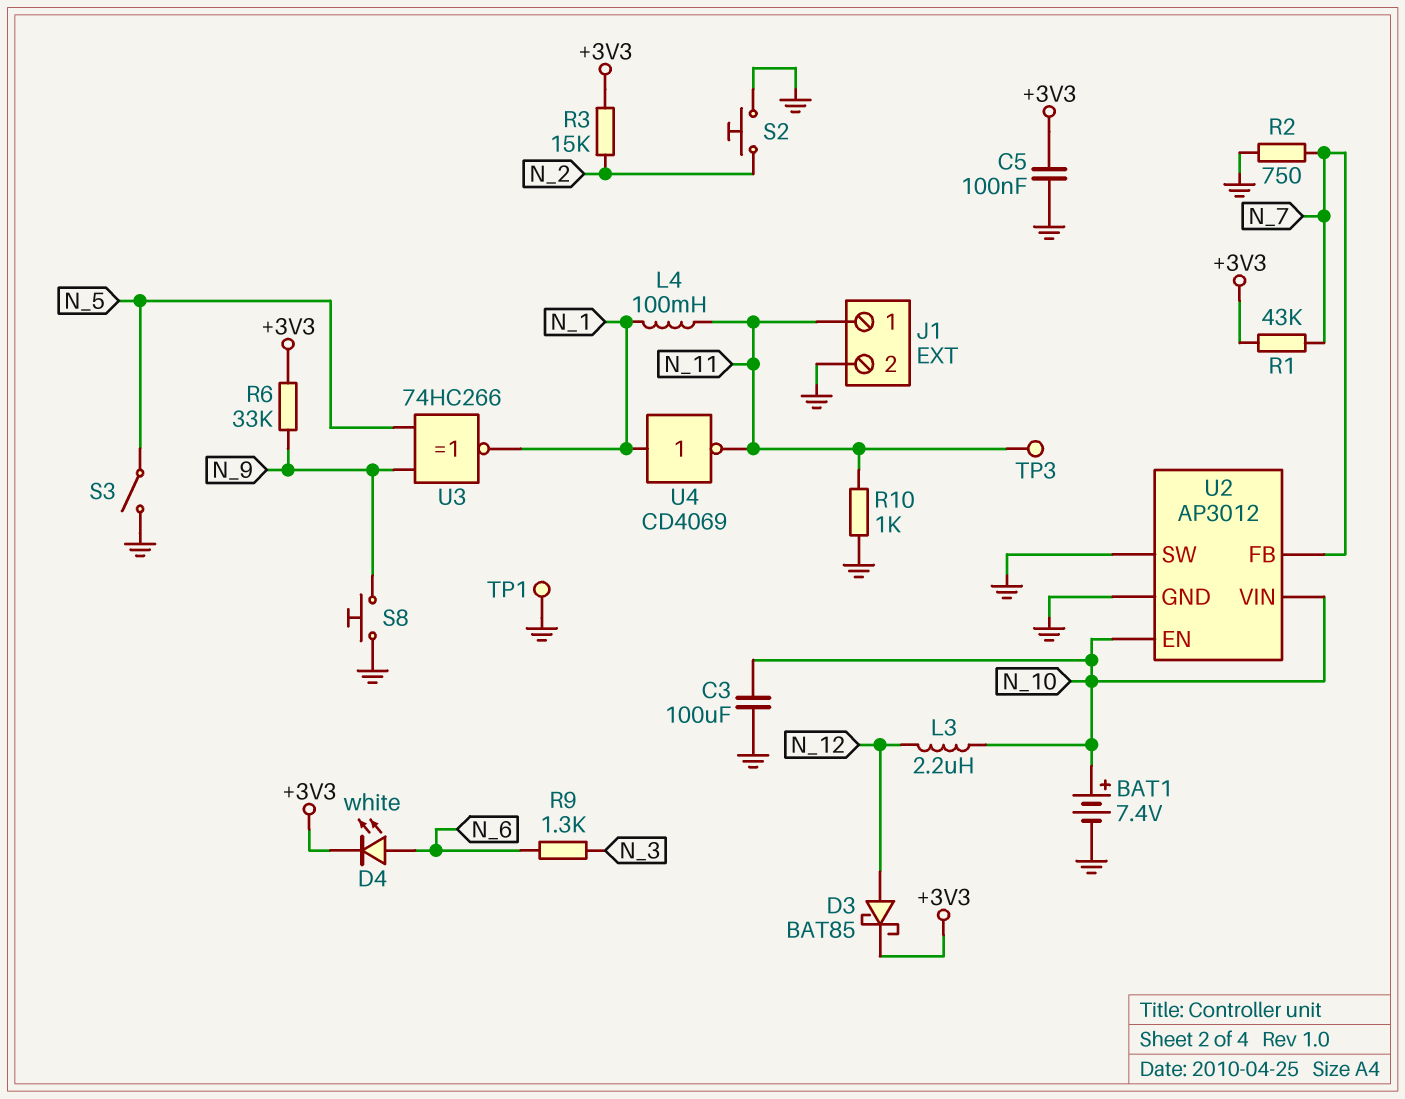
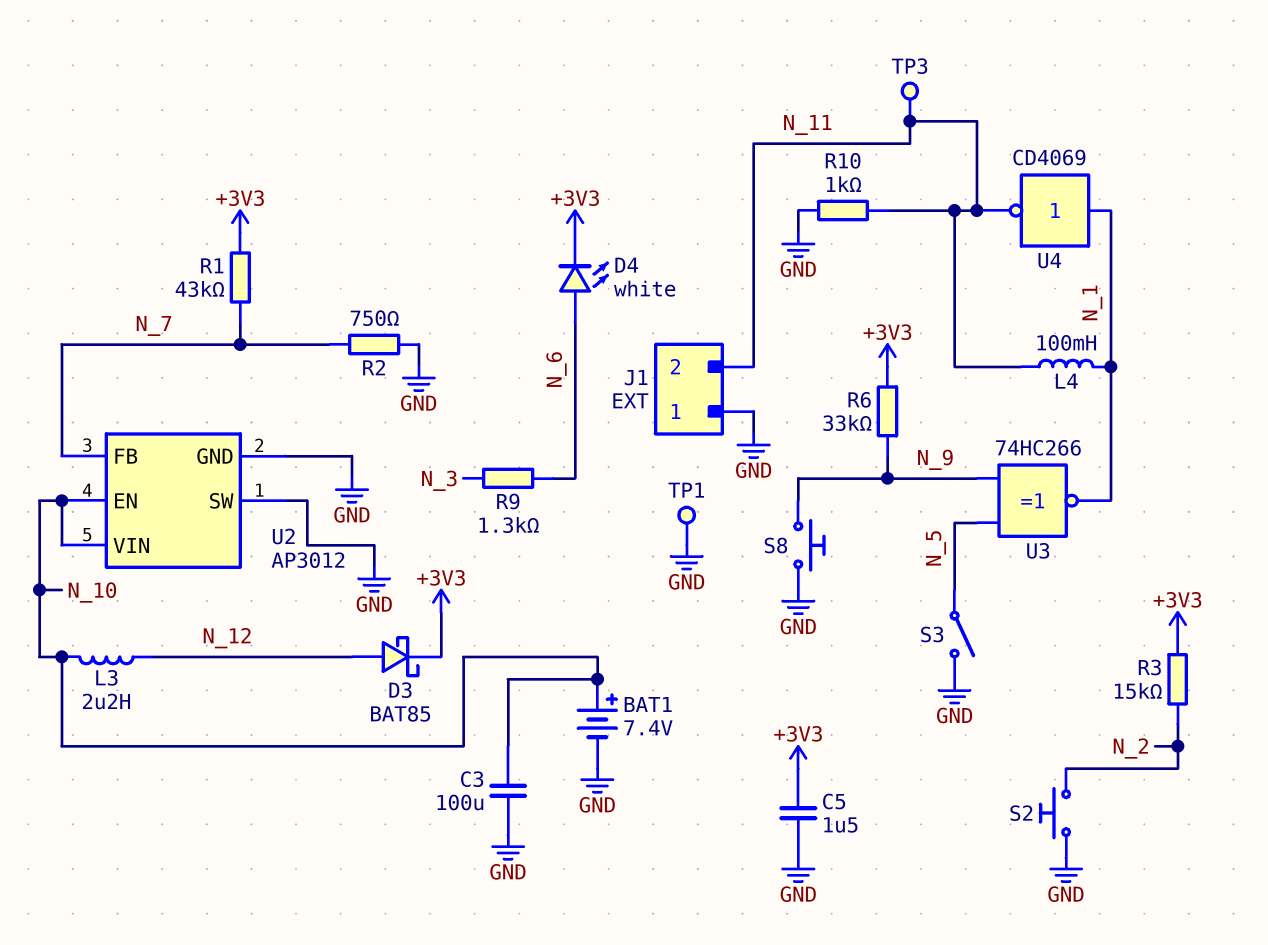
C5: 100nF (+3V3, GND) -> 1.5uF (+3V3, GND)
J1 pin 1: N_11 -> GND
J1 pin 2: GND -> N_11

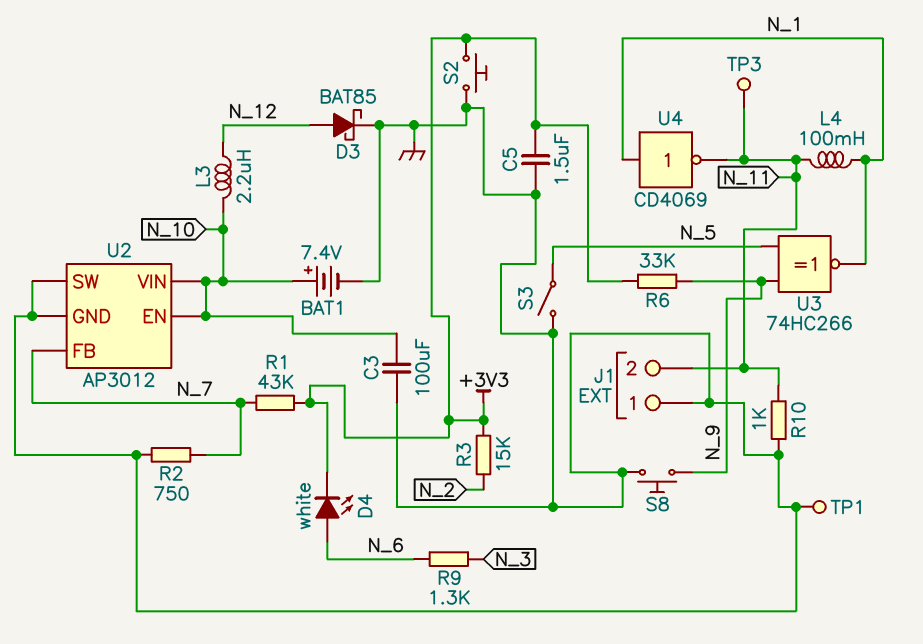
D3: schottky BAT85 (A N_12, K +3V3) -> schottky BAT85 (A N_12, K GND)
S2: button (GND, N_2) -> button (+3V3, GND)

